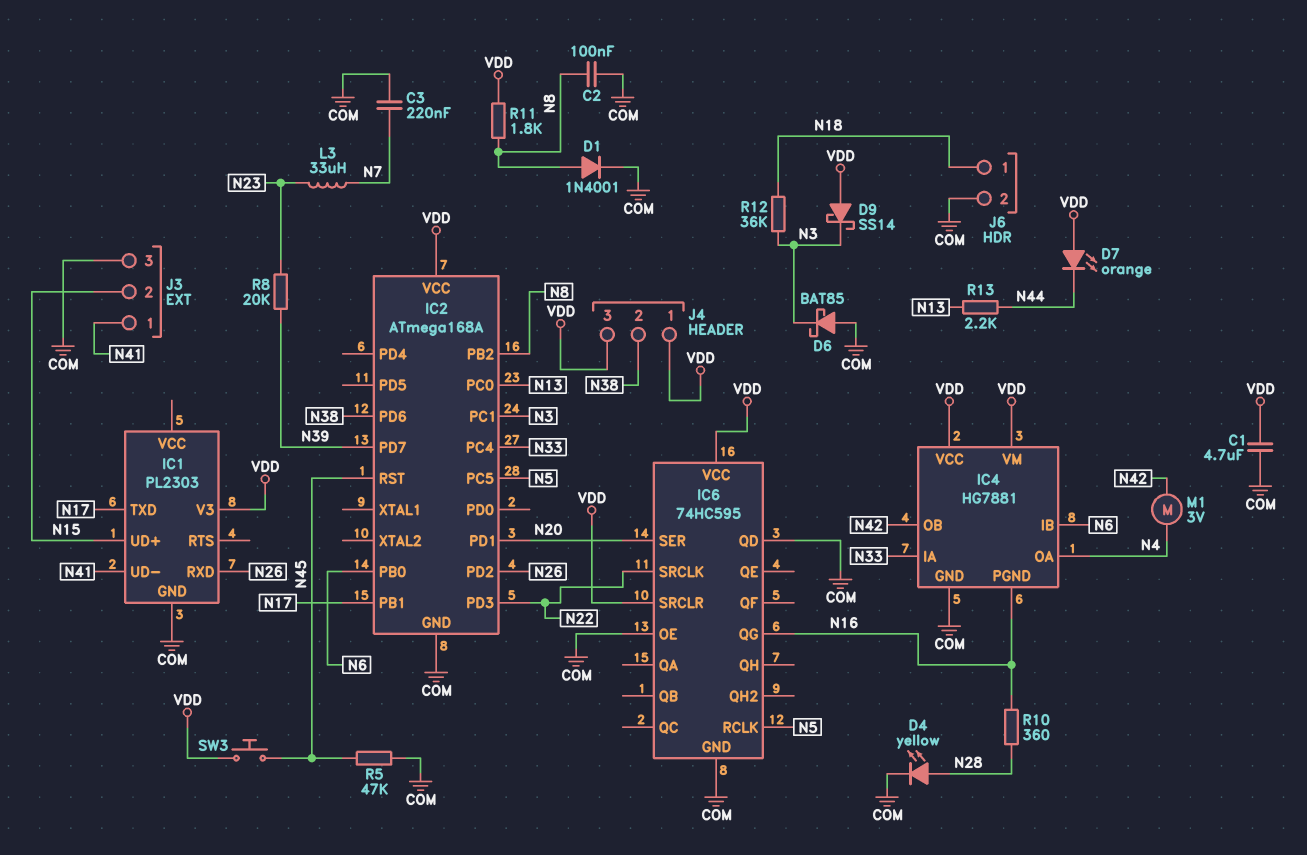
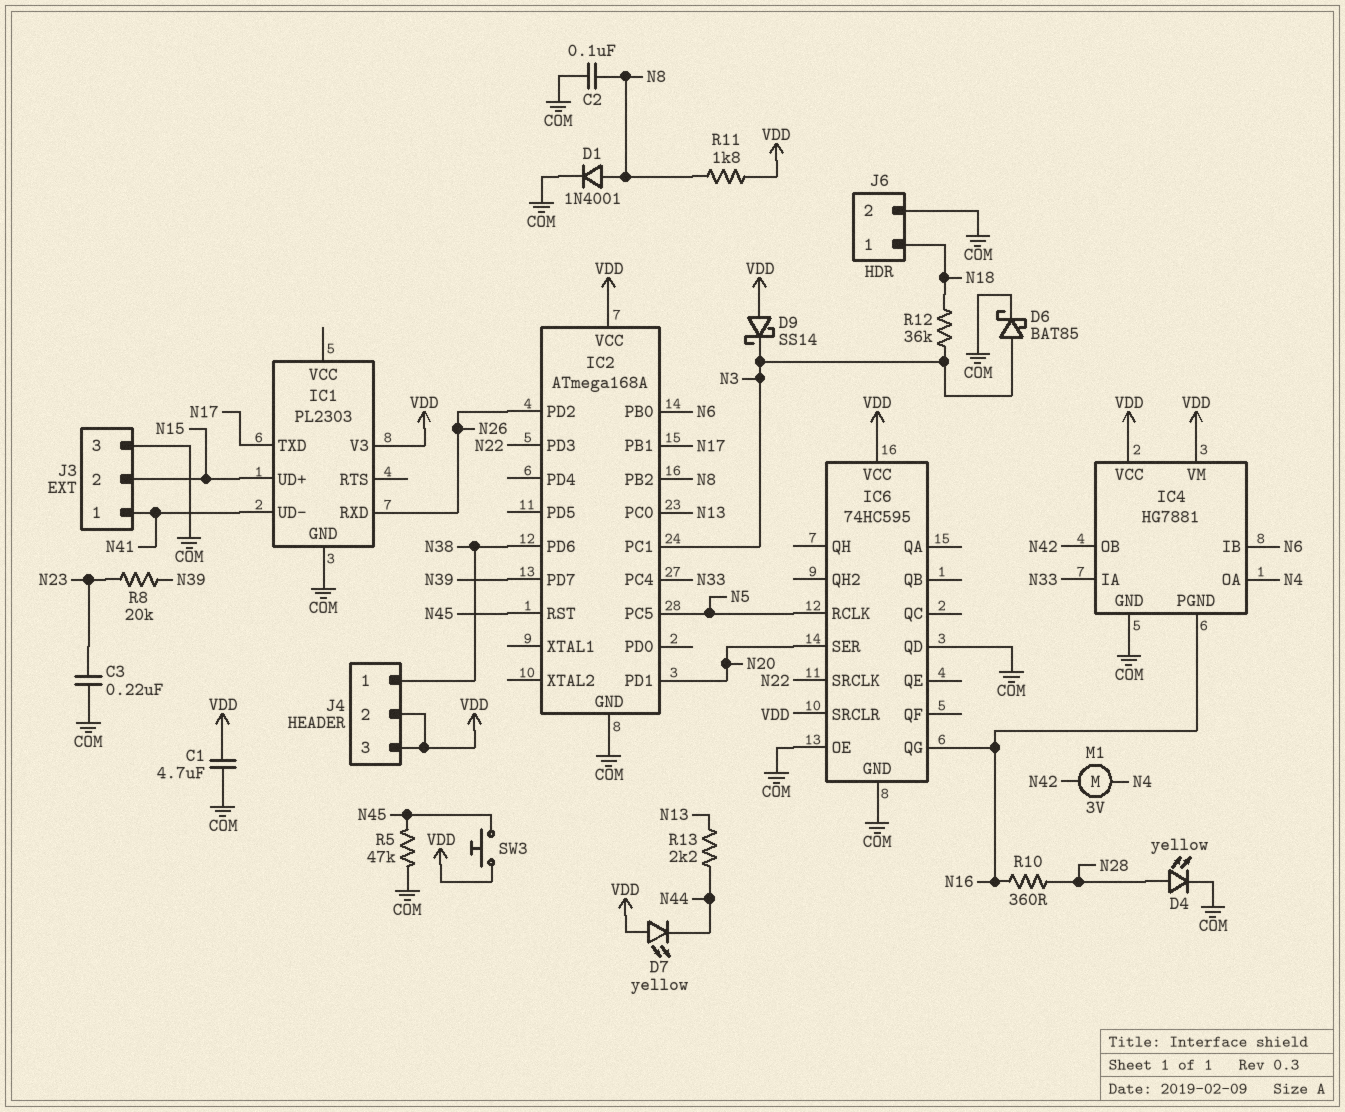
C3: 220nF (COM, N7) -> 220nF (COM, N23)
D6: schottky BAT85 (A COM, K N3) -> schottky BAT85 (A N3, K COM)
D7: LED orange (A VDD, K N44) -> LED yellow (A VDD, K N44)
J4 pin 1: VDD -> N38
J4 pin 2: N38 -> VDD
L3: 33uH (N7, N23) -> none

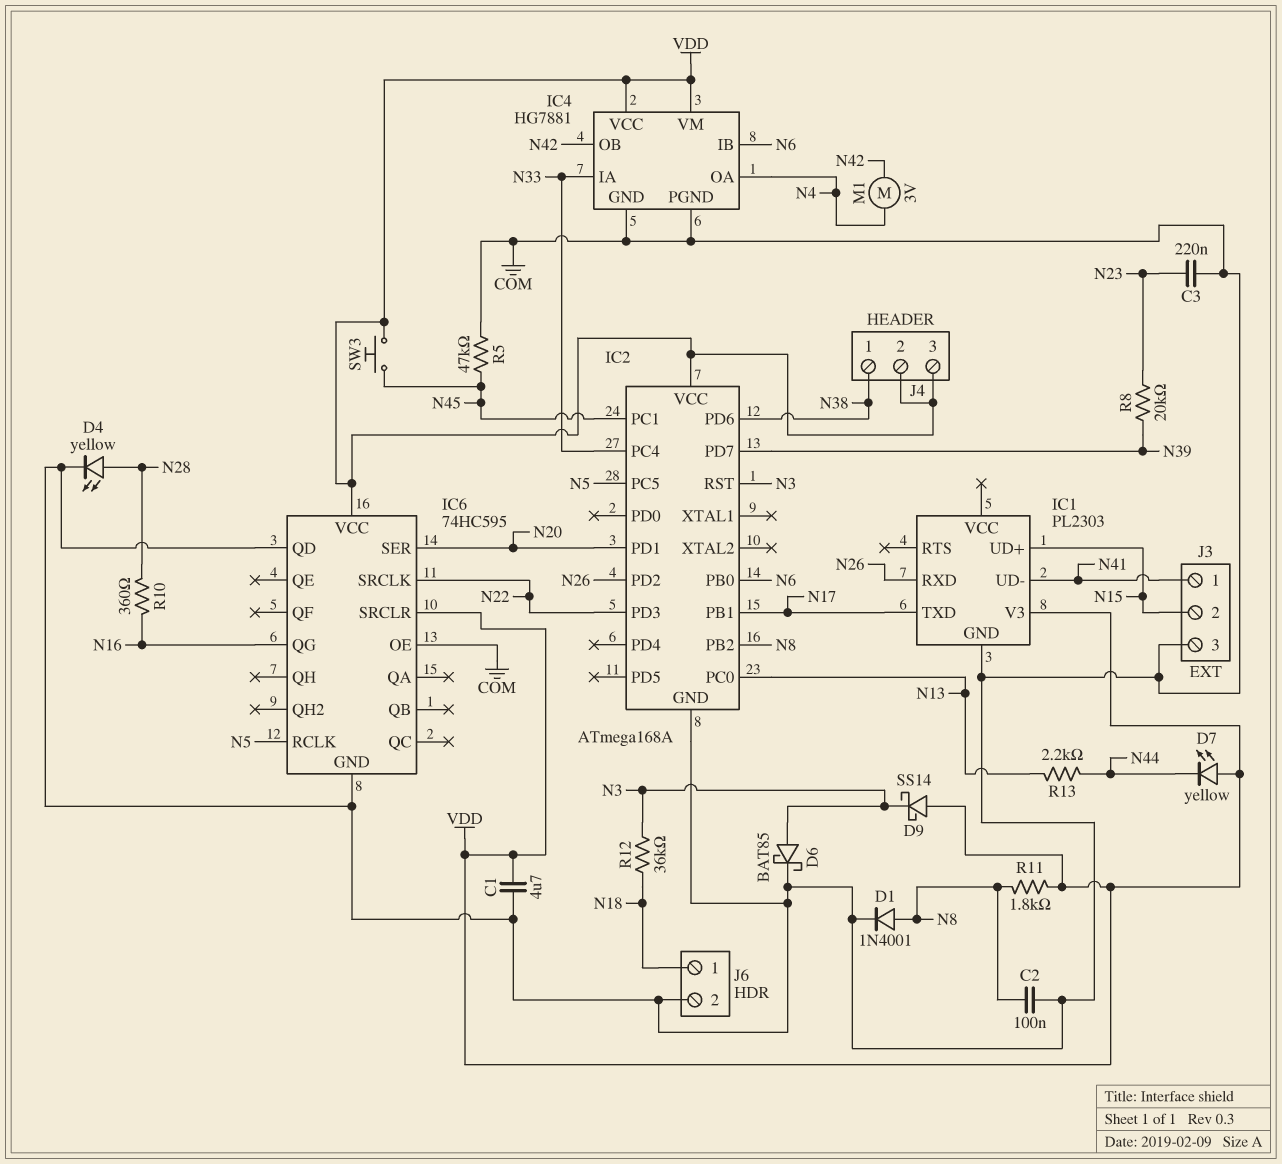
IC2 pin PC1: N3 -> N45
IC2 pin RST: N45 -> N3
IC4 pin PGND: N16 -> COM

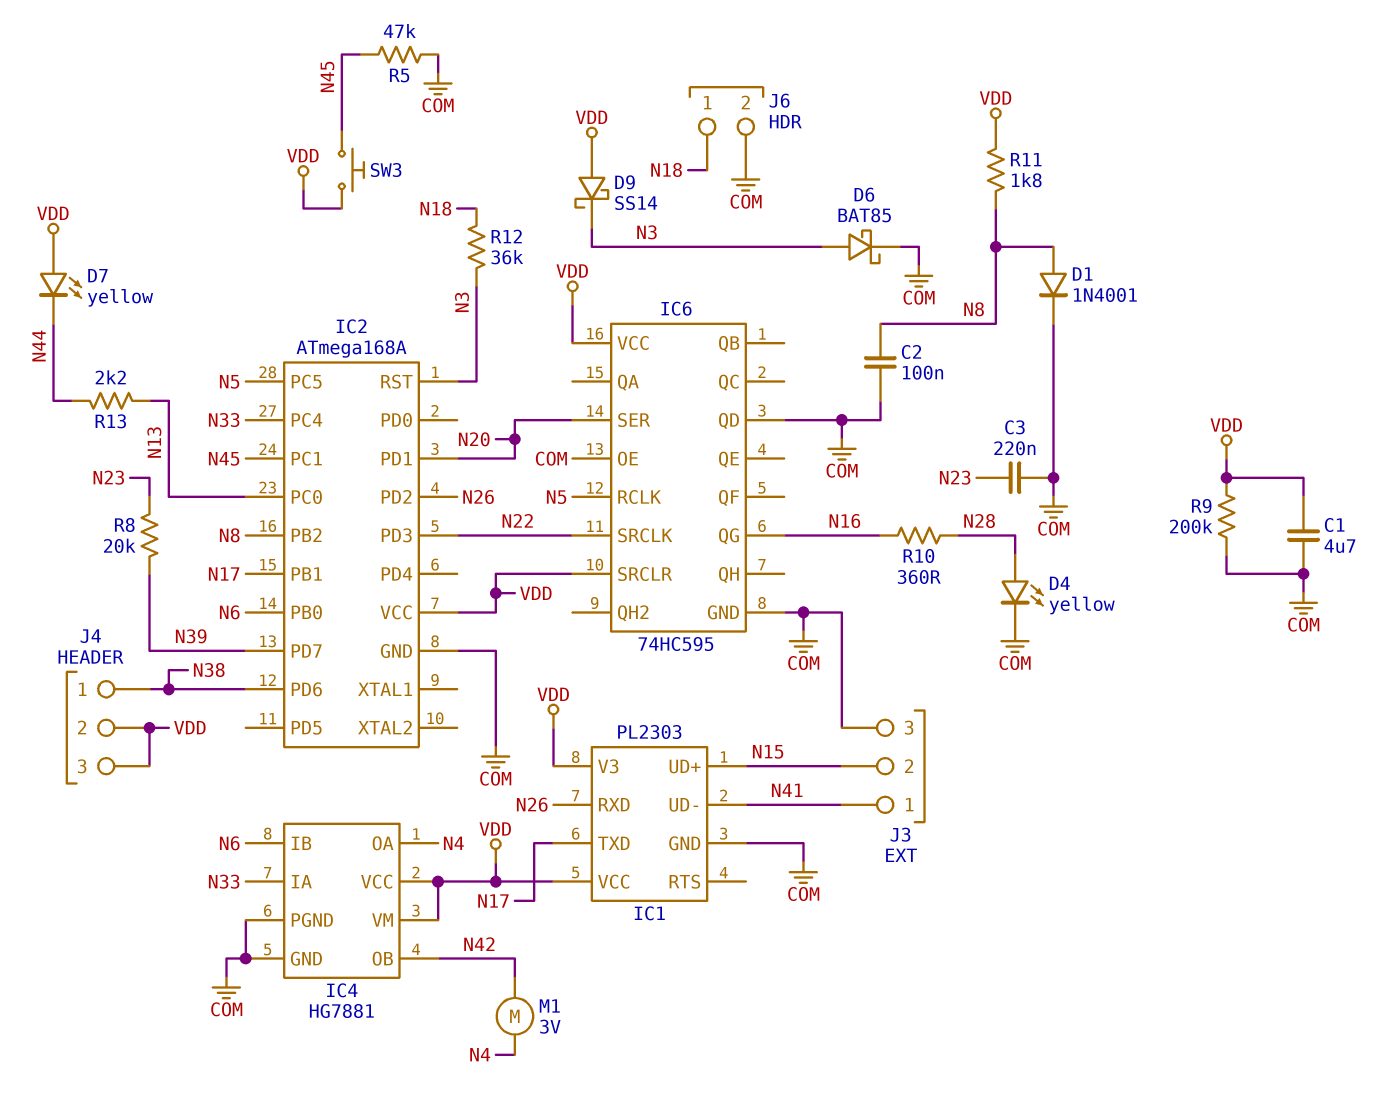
IC1 pin VCC: none -> VDD
R9: none -> 200k (COM, VDD)

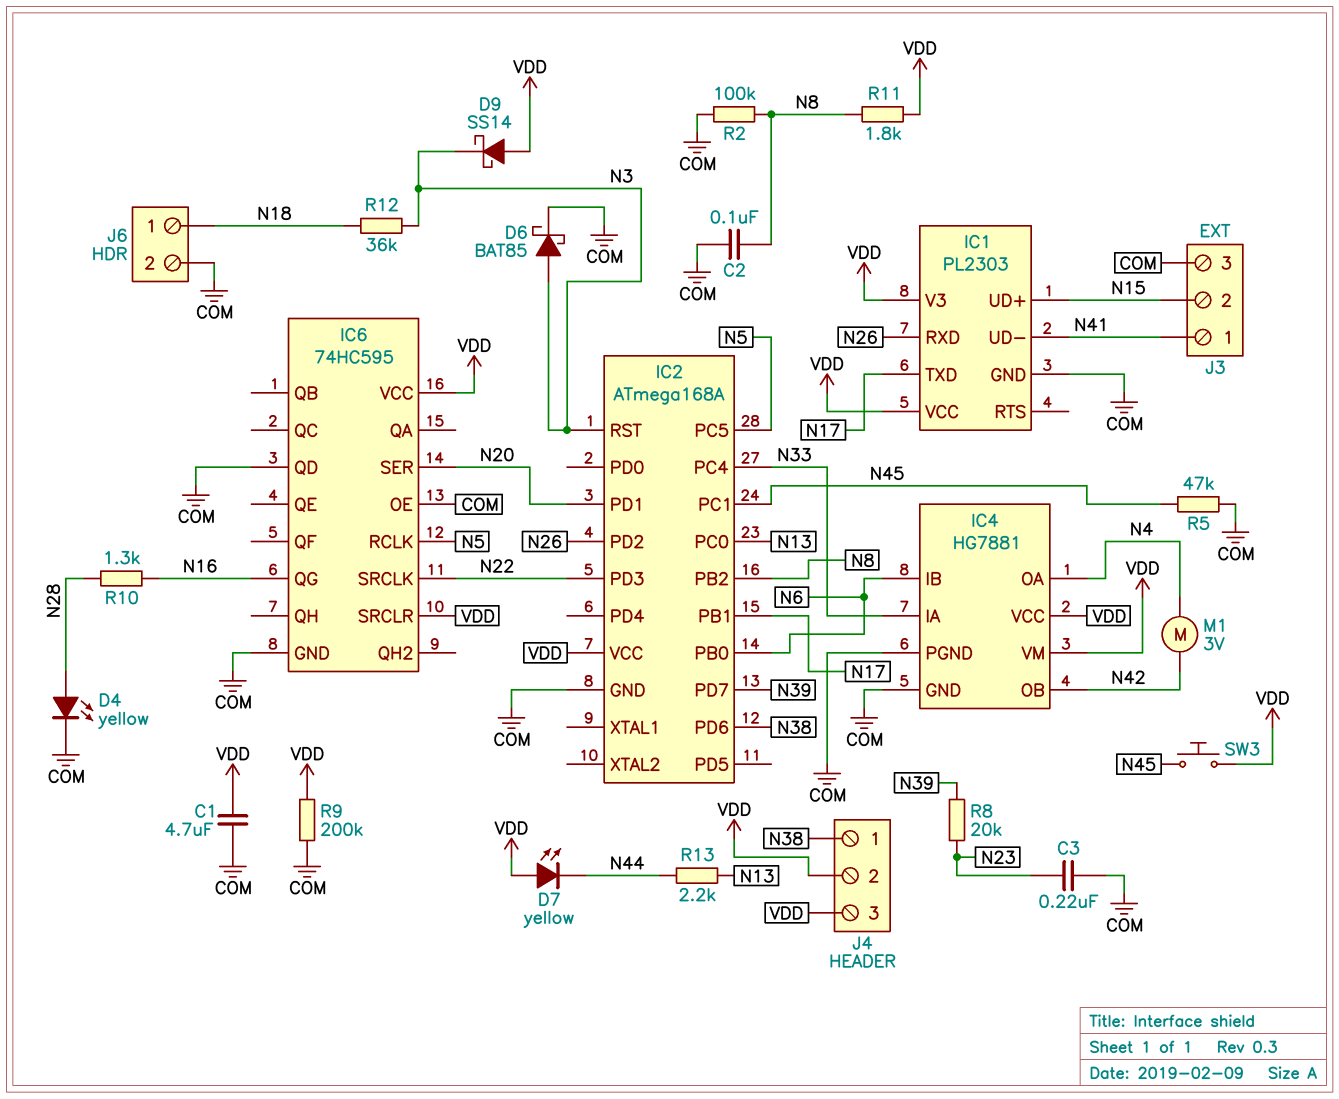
D1: diode 1N4001 (A N8, K COM) -> none
R2: none -> 100k (COM, N8)
R10: 360 (N16, N28) -> 1.3k (N16, N28)

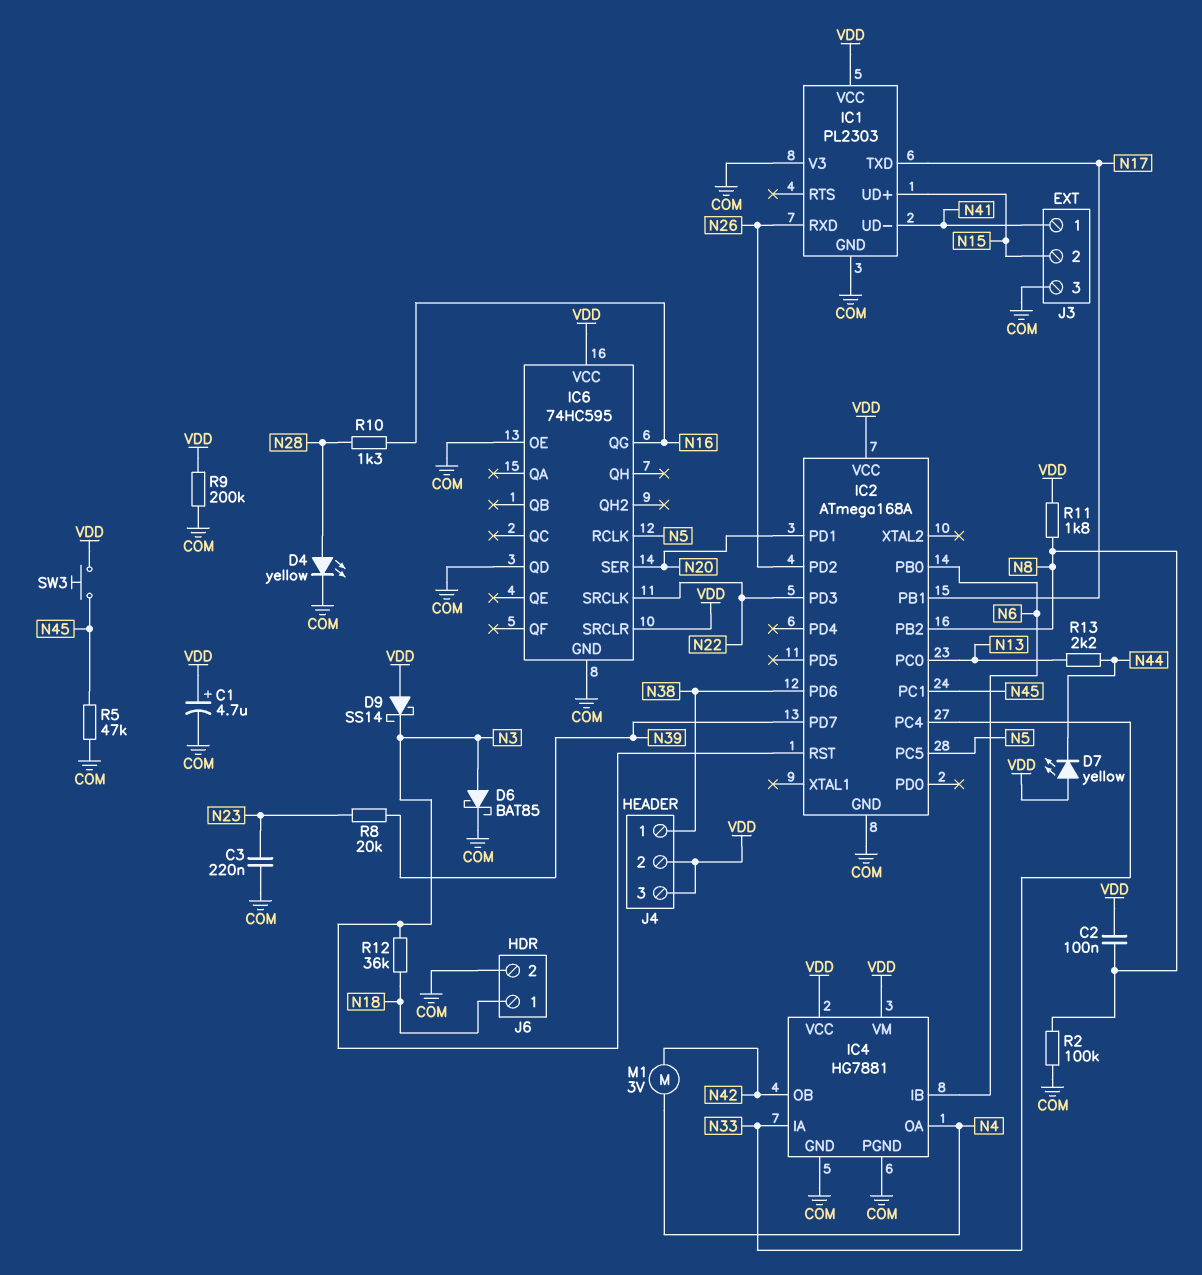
C1: 4.7uF (COM, VDD) -> 4.7uF (plus VDD, minus COM)
C2: 100nF (COM, N8) -> 100nF (N8, VDD)
IC1 pin V3: VDD -> COM

